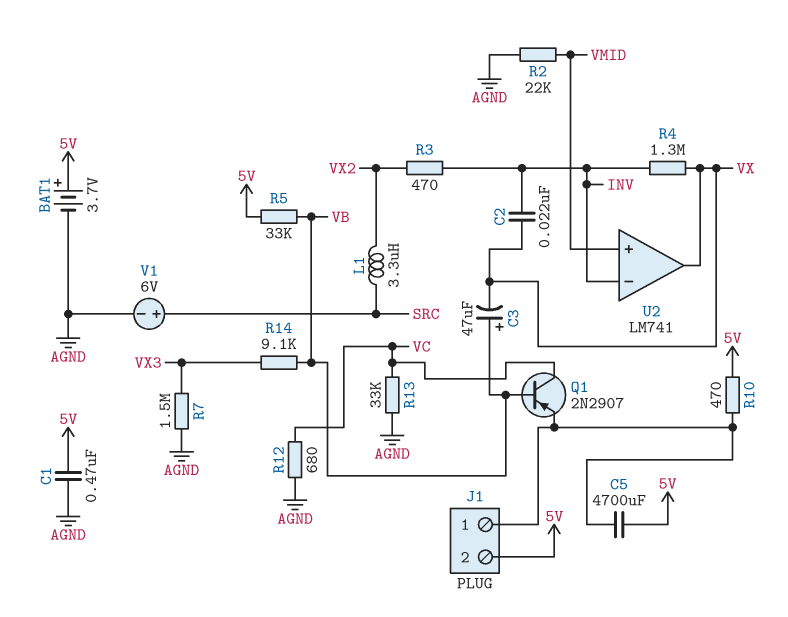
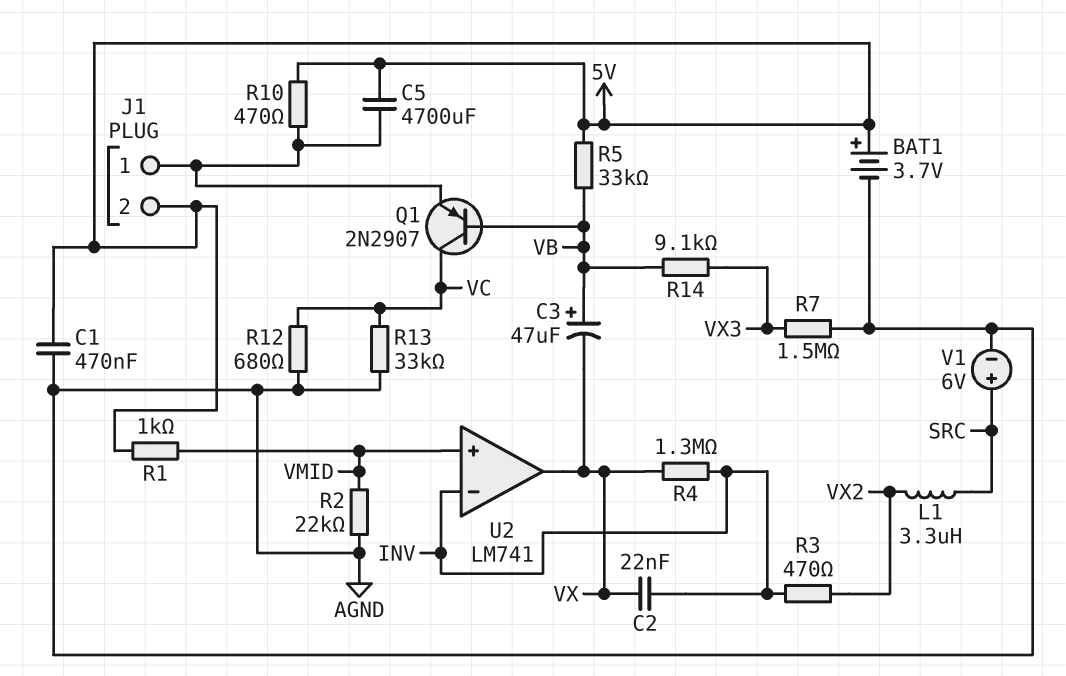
R1: none -> 1k (5V, VMID)

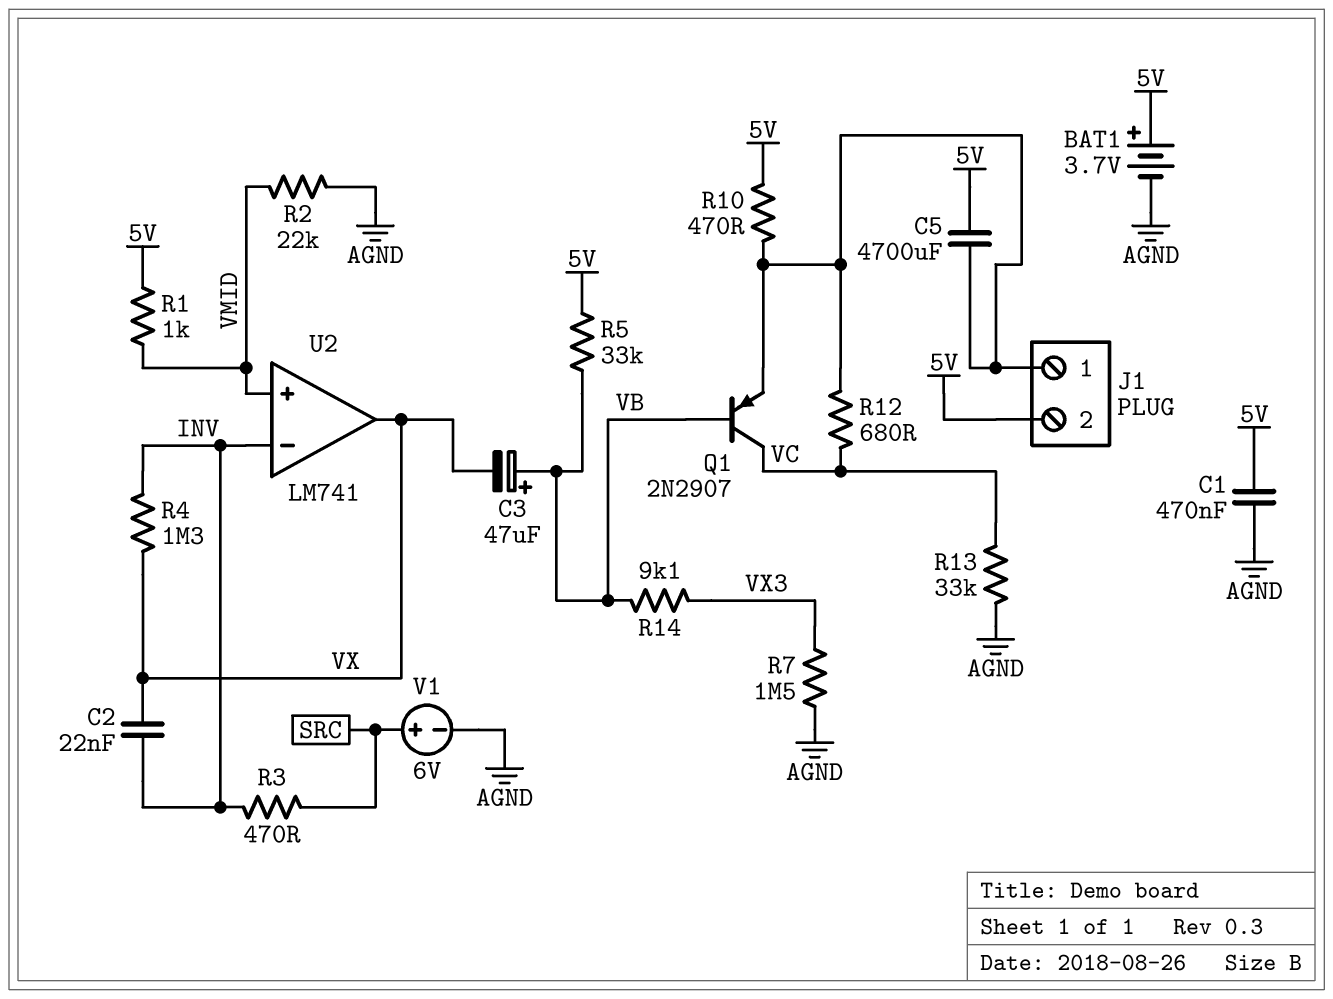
L1: 3.3uH (SRC, VX2) -> none
R3: 470 (INV, VX2) -> 470 (INV, SRC)
R12: 680 (AGND, VC) -> 680 (J1/1, VC)

